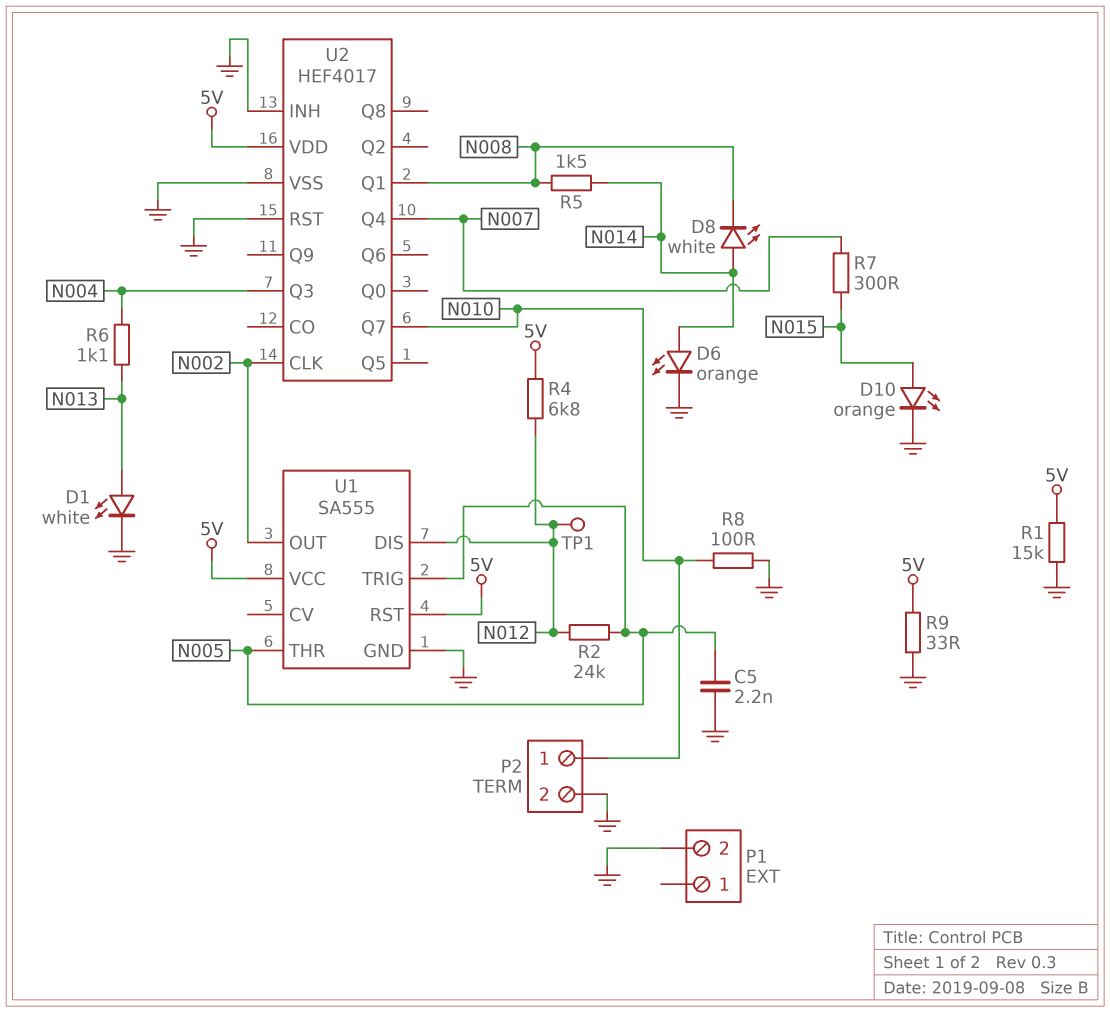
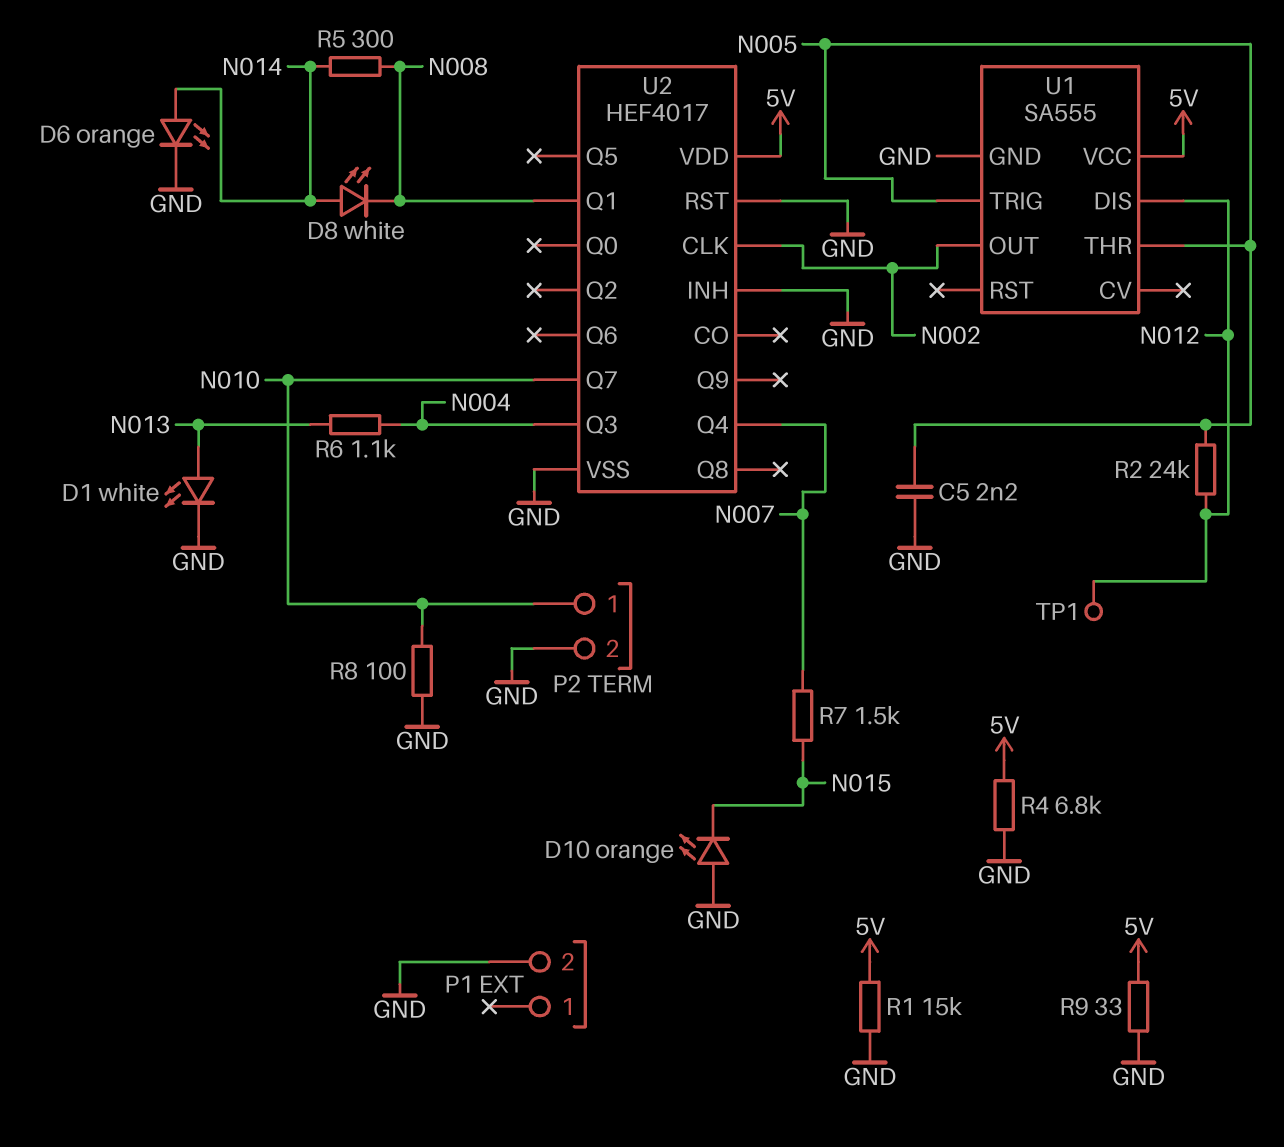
D10: LED orange (A N015, K GND) -> LED orange (A GND, K N015)
R4: 6.8k (5V, N012) -> 6.8k (5V, GND)
R5: 1.5k (N008, N014) -> 300 (N008, N014)
R7: 300 (N007, N015) -> 1.5k (N007, N015)
U1 pin RST: 5V -> none

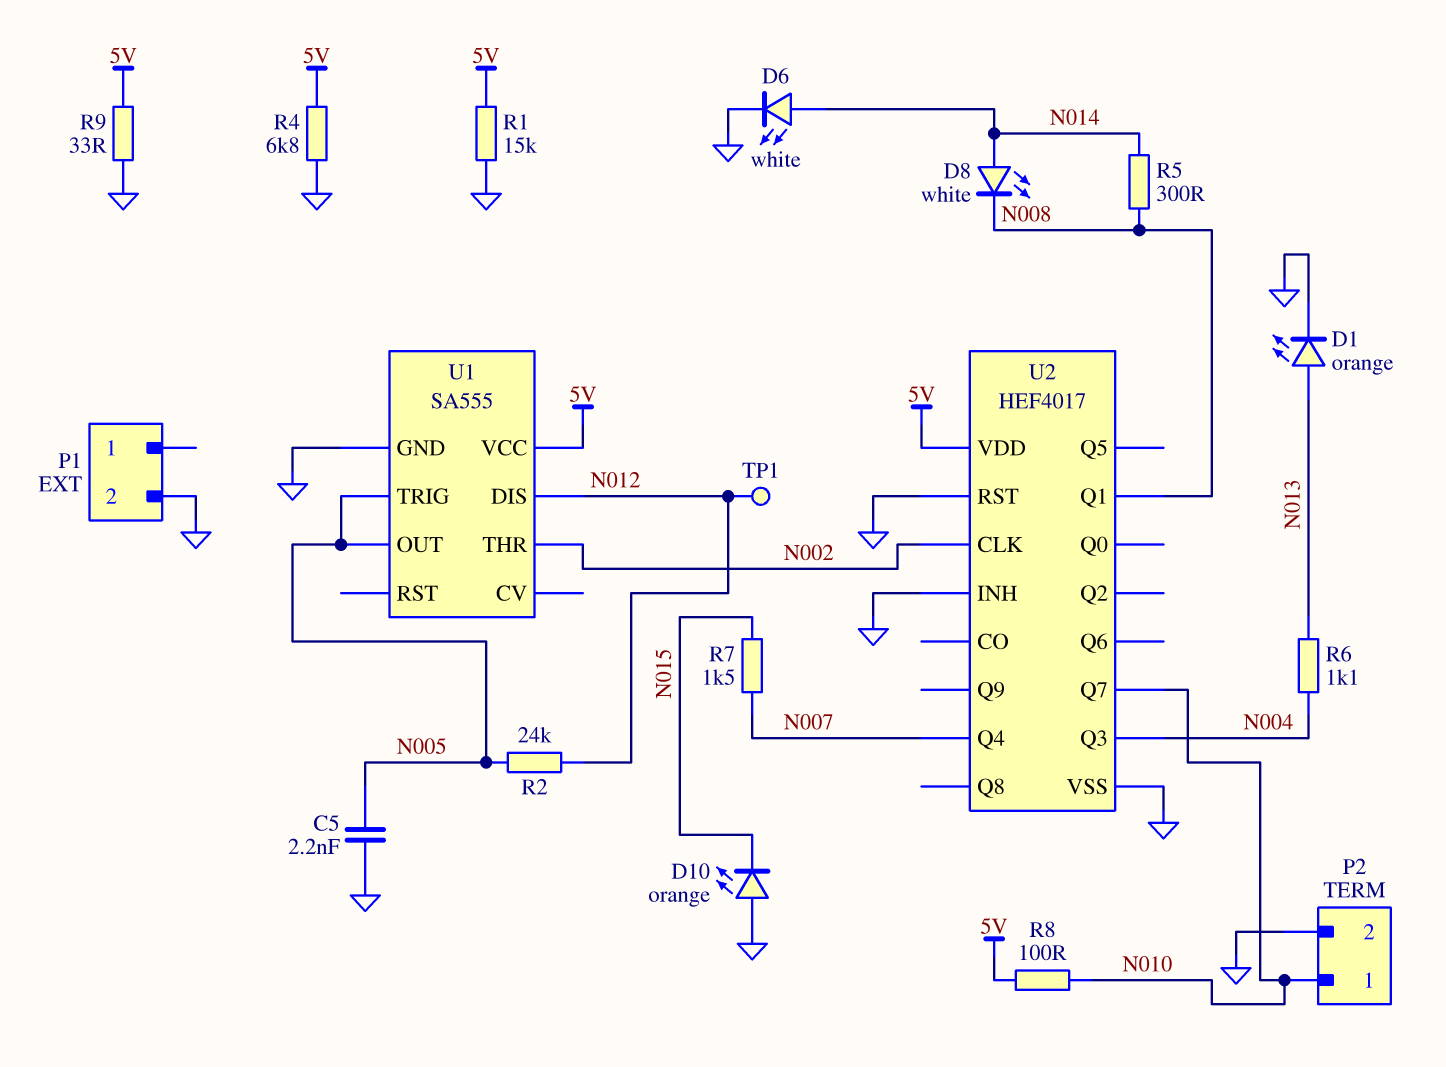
D1: LED white (A N013, K GND) -> LED orange (A N013, K GND)
D6: LED orange (A N014, K GND) -> LED white (A N014, K GND)
R8: 100 (GND, N010) -> 100 (5V, N010)
U1 pin OUT: N002 -> N005
U1 pin THR: N005 -> N002

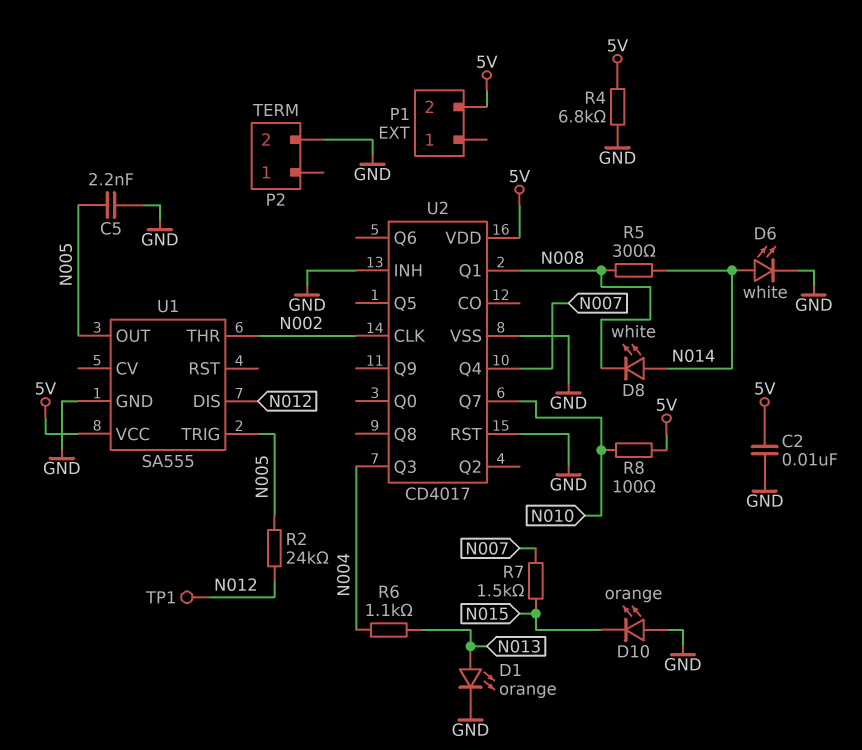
C2: none -> 10nF (5V, GND)
P1 pin 2: GND -> 5V
P2 pin 1: N010 -> none
R1: 15k (5V, GND) -> none
R9: 33 (5V, GND) -> none
U2: HEF4017 -> CD4017

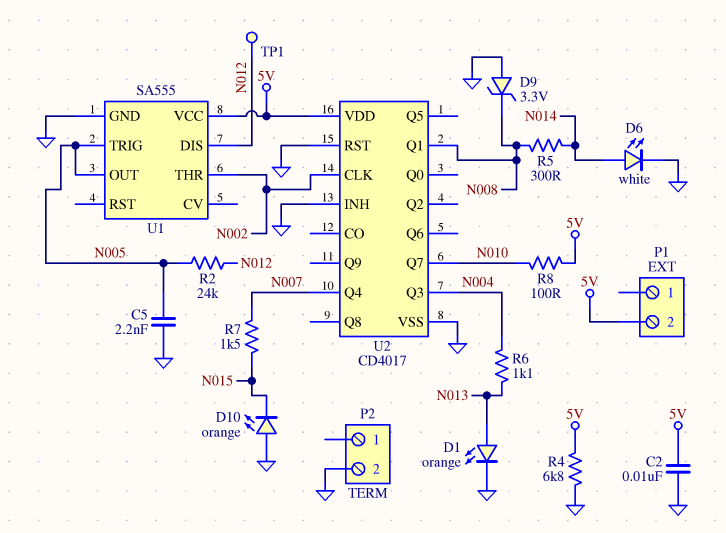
D8: LED white (A N014, K N008) -> none
D9: none -> zener 3.3V (A GND, K N008)

